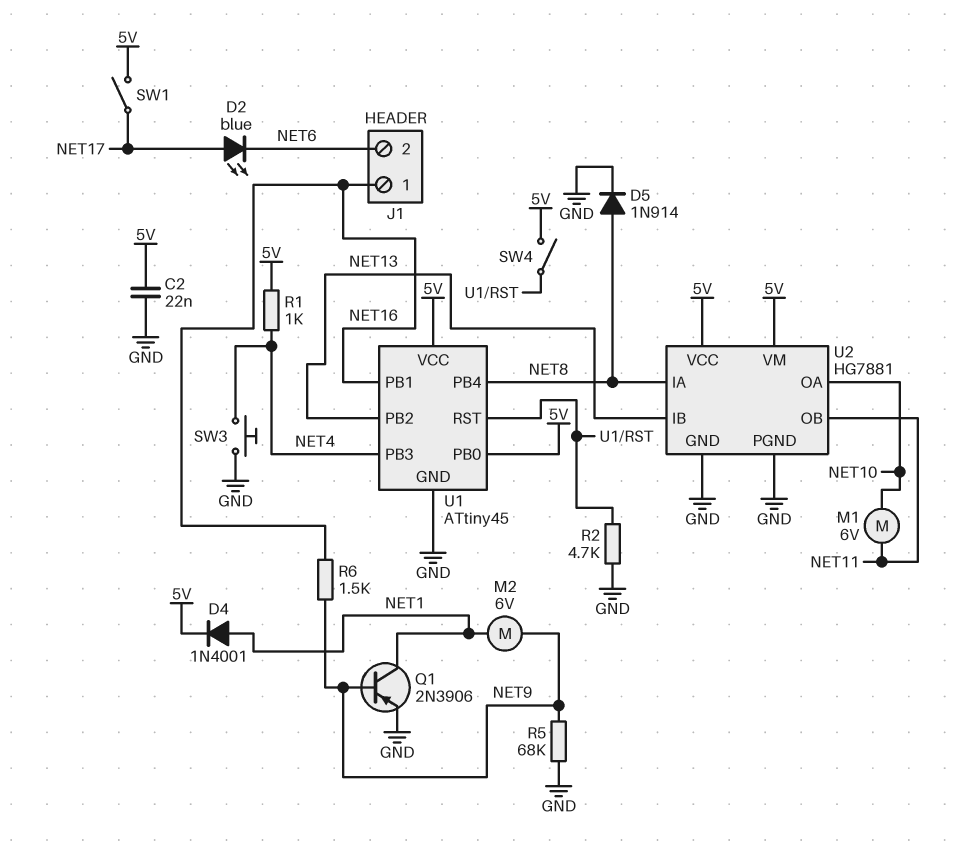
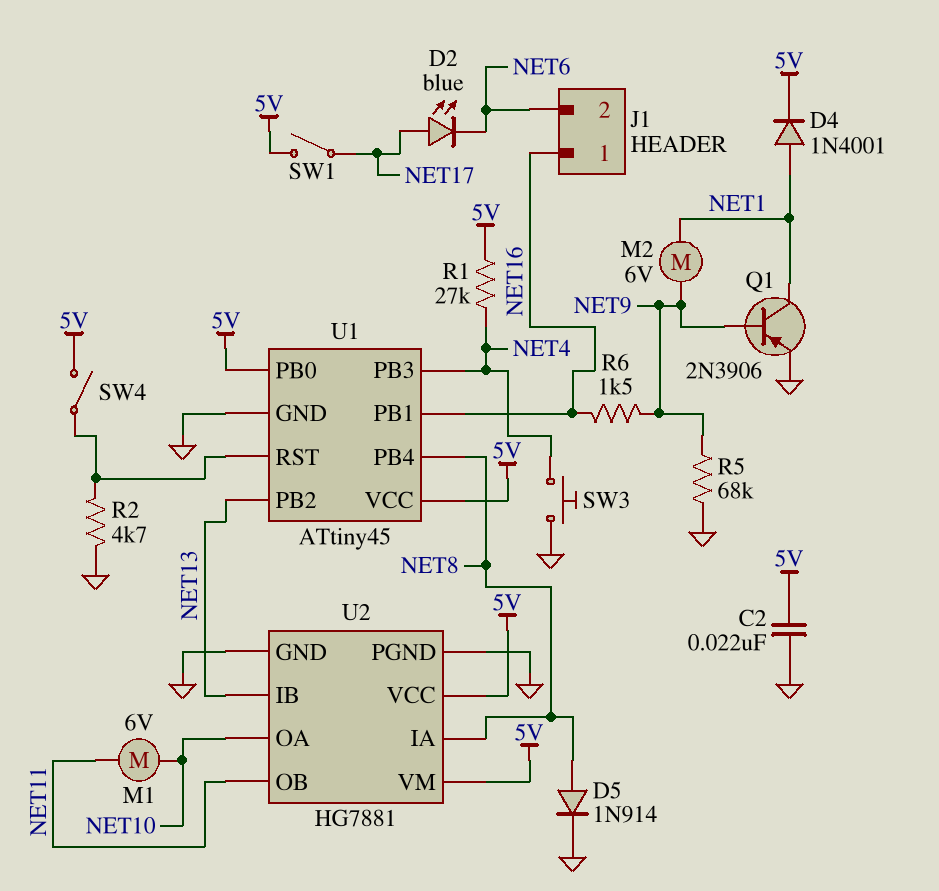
R1: 1k (5V, NET4) -> 27k (5V, NET4)

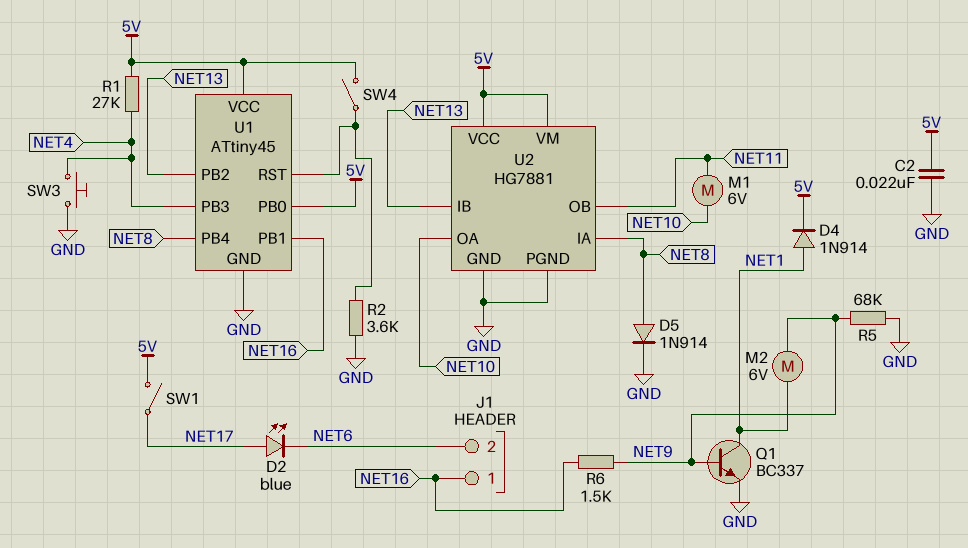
D4: diode 1N4001 (A NET1, K 5V) -> diode 1N914 (A NET1, K 5V)
Q1: PNP 2N3906 (B NET9, C NET1, E GND) -> NPN BC337 (B NET9, C NET1, E GND)
R2: 4.7k (GND, U1/RST) -> 3.6k (GND, U1/RST)

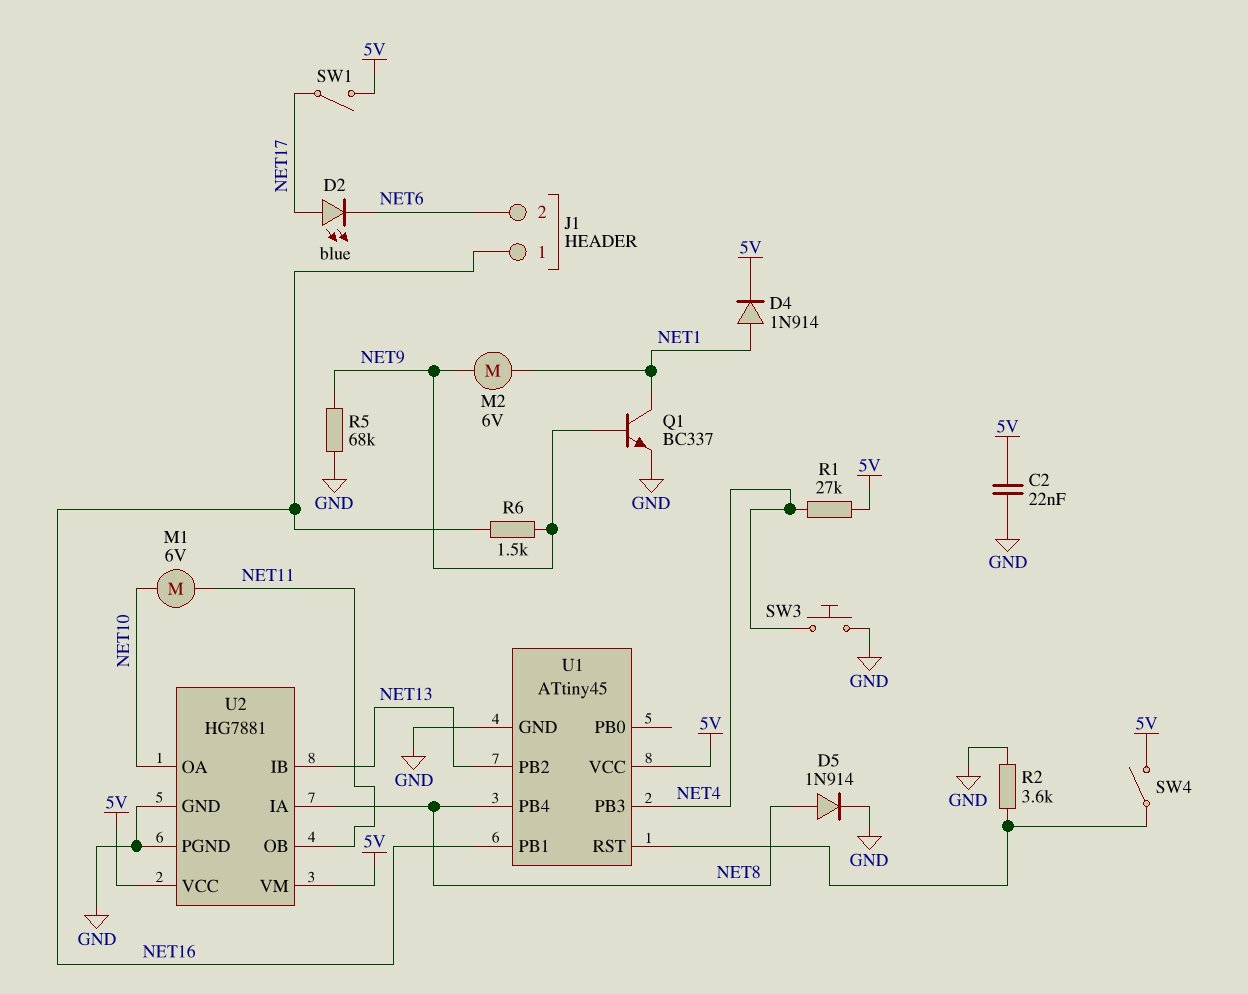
U1 pin PB0: 5V -> none

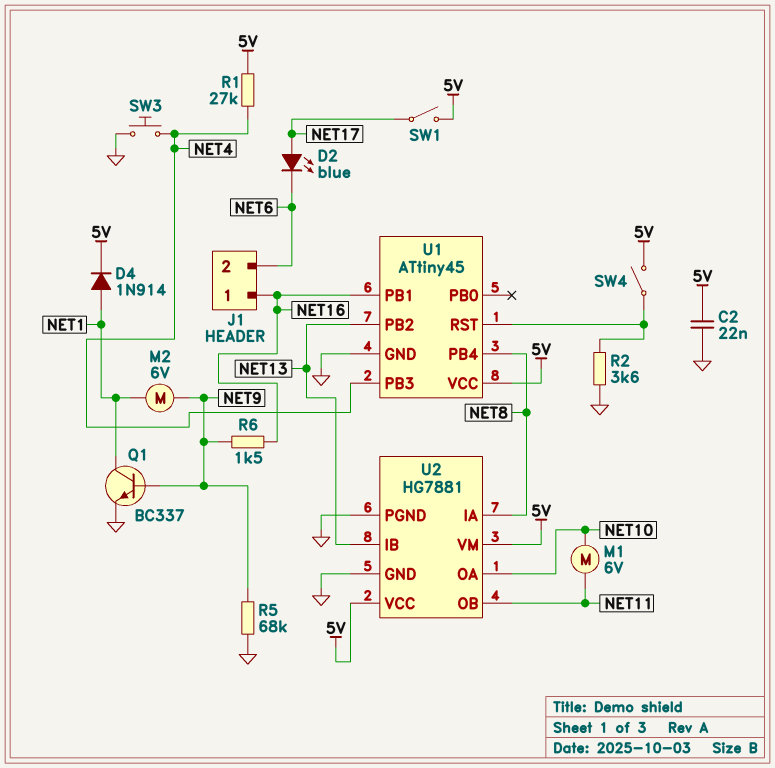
D5: diode 1N914 (A NET8, K GND) -> none

